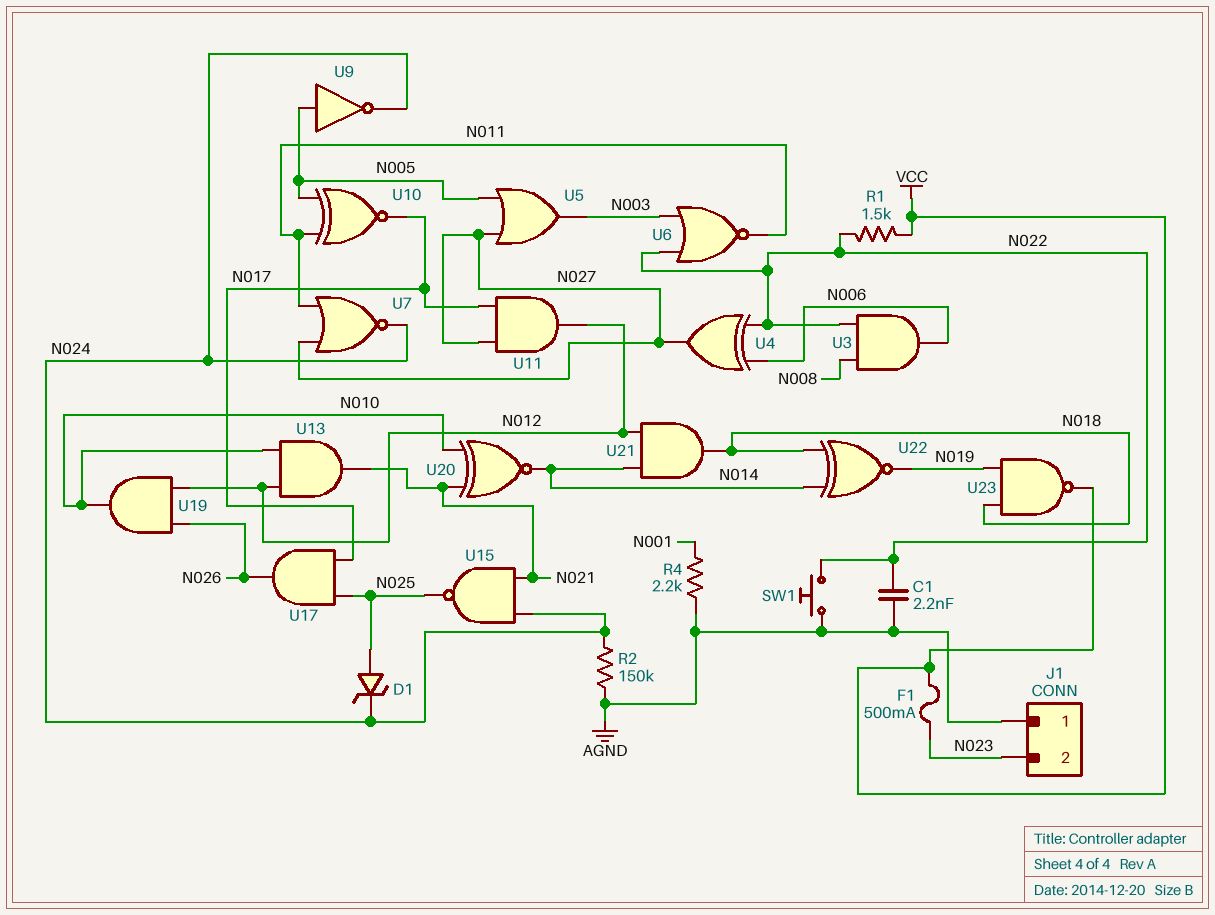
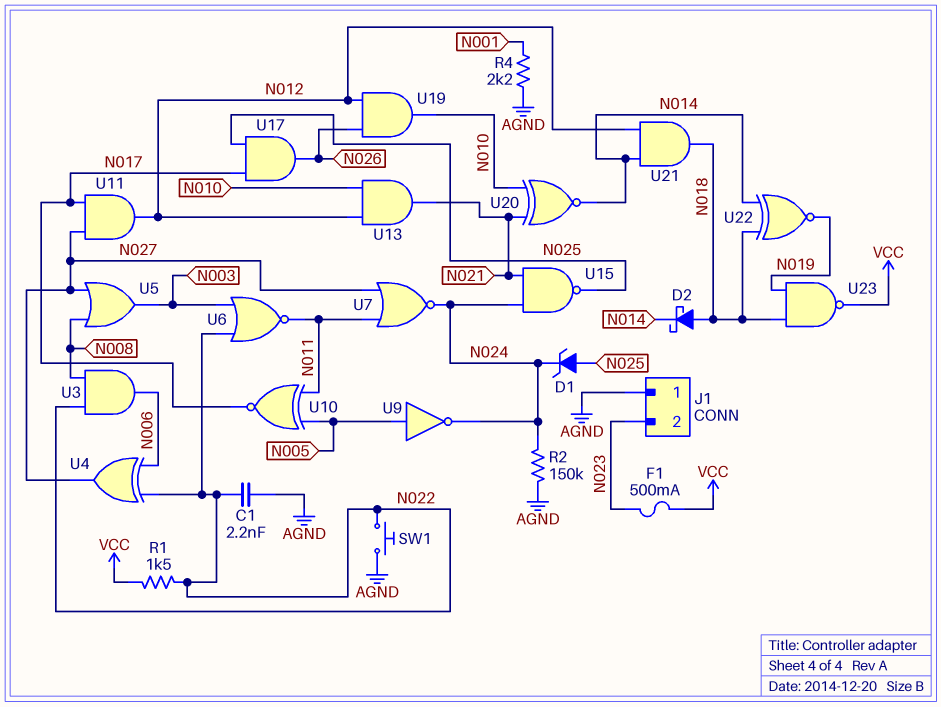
D2: none -> schottky (A N018, K N014)
U5: OR (in N005, in N027, out N003) -> OR (in N008, in N027, out N003)

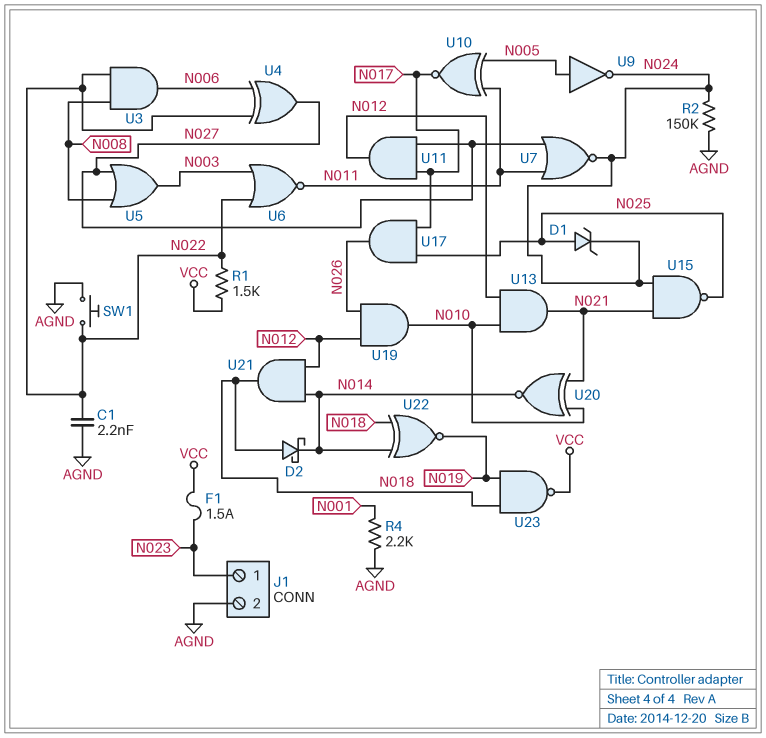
F1: 500mA (N023, VCC) -> 1.5A (N023, VCC)
J1 pin 1: AGND -> N023
J1 pin 2: N023 -> AGND

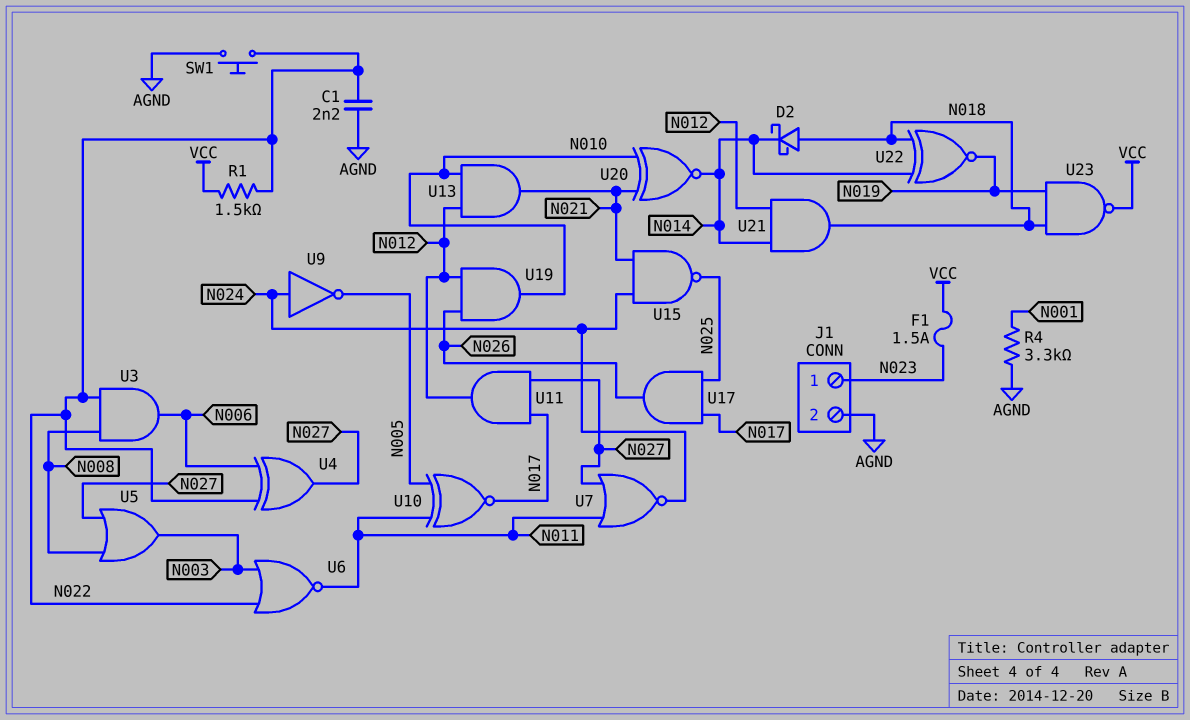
D1: zener (A N025, K N024) -> none
R2: 150k (AGND, N024) -> none
R4: 2.2k (AGND, N001) -> 3.3k (AGND, N001)
U9: NOT (in N005, out N024) -> NOT (in N024, out N005)

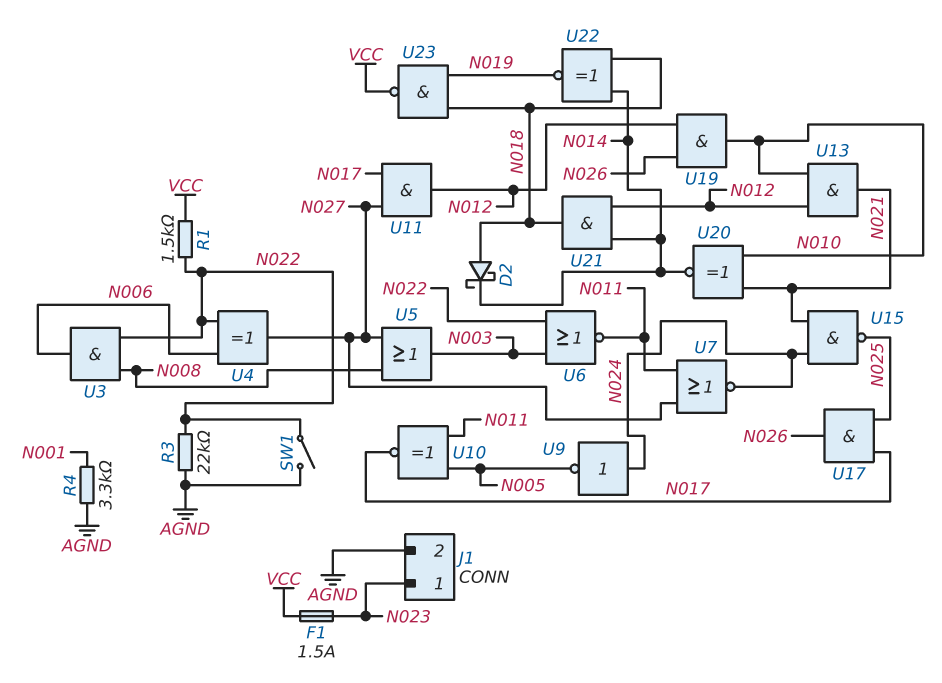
C1: 2.2nF (AGND, N022) -> none
R3: none -> 22k (AGND, N022)
SW1: button (AGND, N022) -> switch (AGND, N022)

